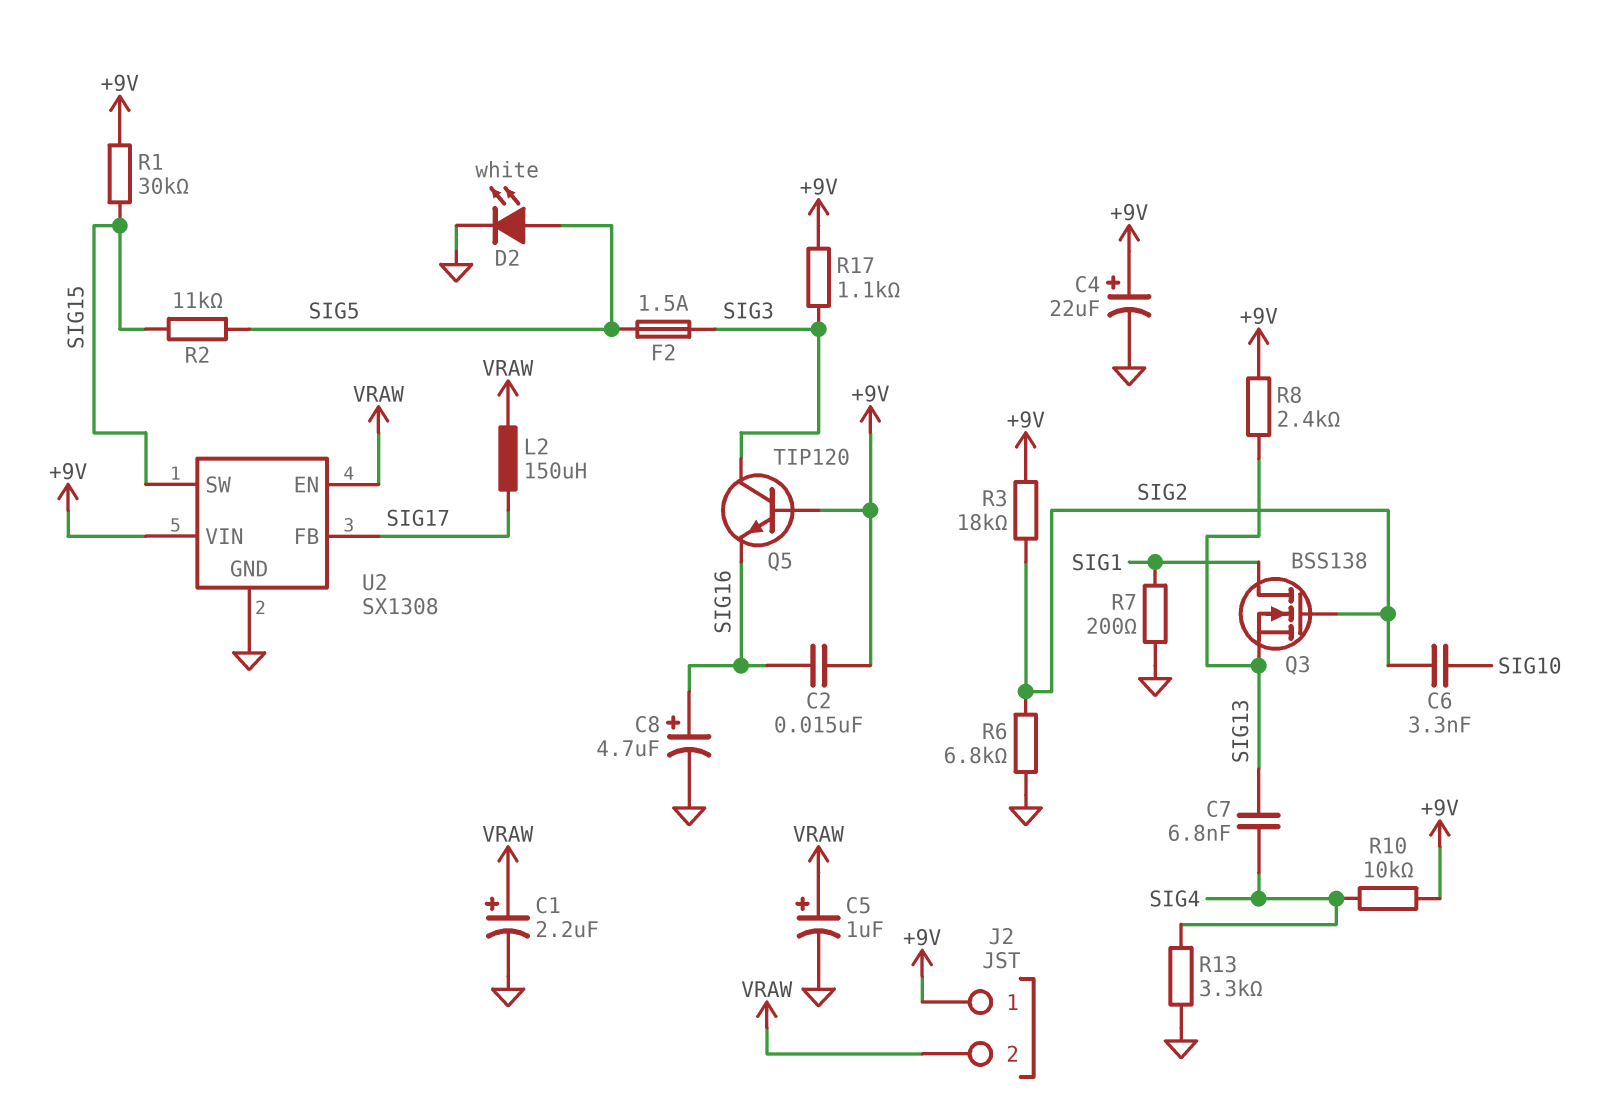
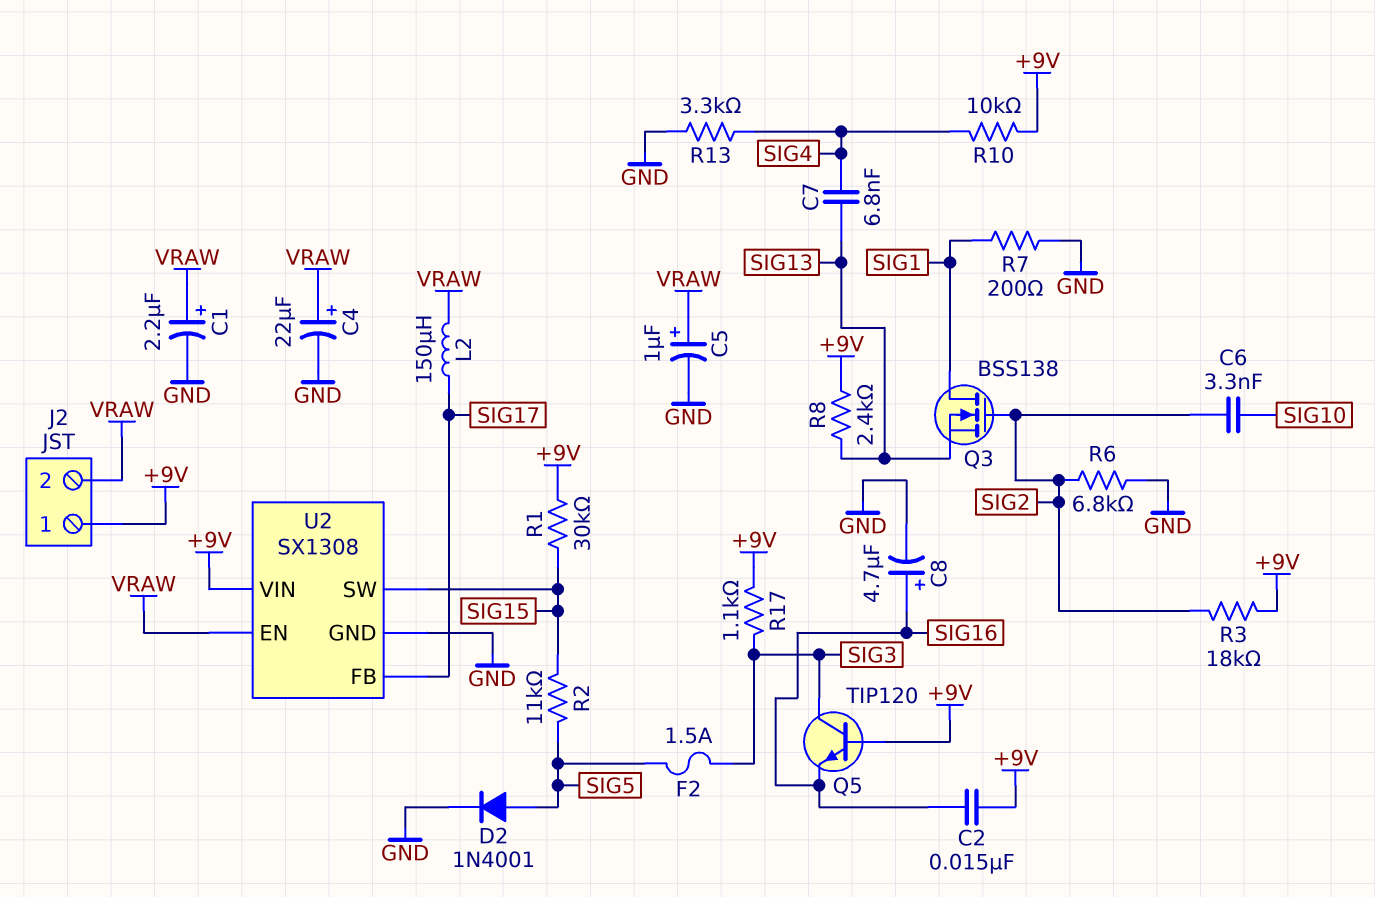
C4: 22uF (plus +9V, minus GND) -> 22uF (plus VRAW, minus GND)
D2: LED white (A SIG5, K GND) -> diode 1N4001 (A SIG5, K GND)

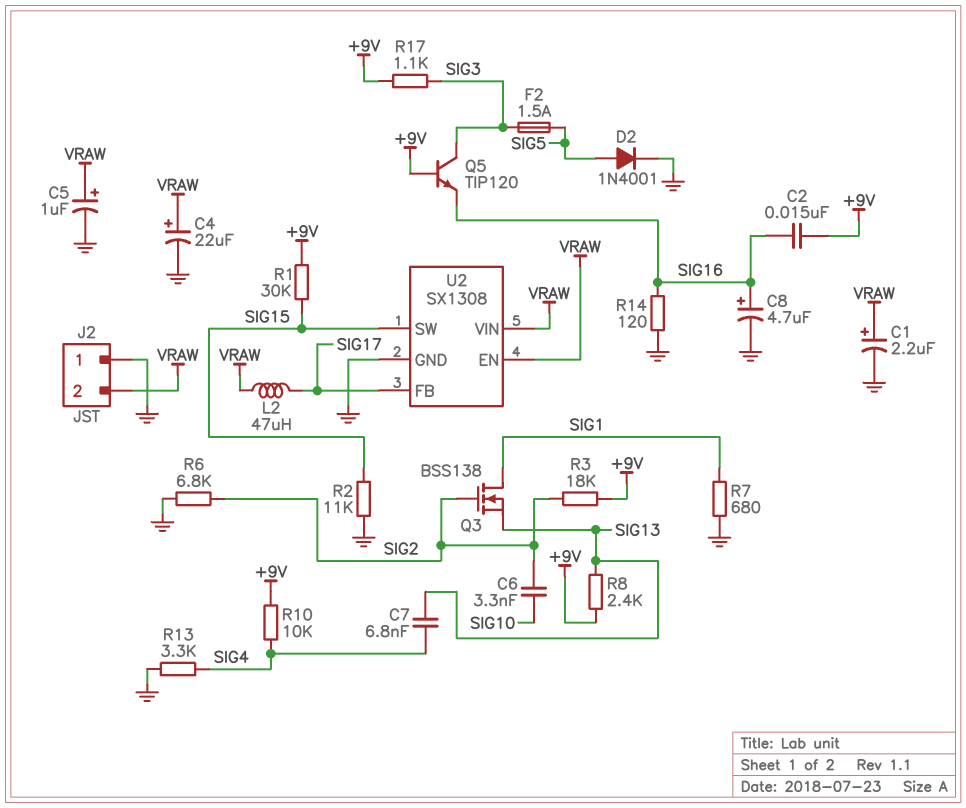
J2 pin 1: +9V -> GND
L2: 150uH (SIG17, VRAW) -> 47uH (SIG17, VRAW)
R2: 11k (SIG5, SIG15) -> 11k (GND, SIG15)
R7: 200 (GND, SIG1) -> 680 (GND, SIG1)
R14: none -> 120 (GND, SIG16)
U2 pin VIN: +9V -> VRAW

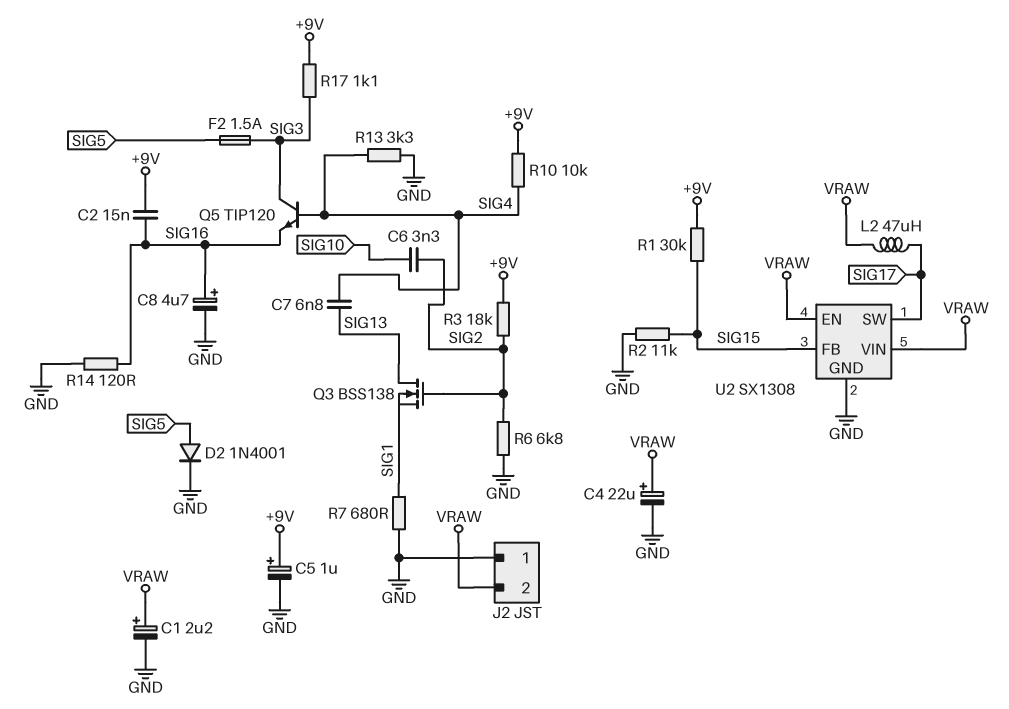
C5: 1uF (plus VRAW, minus GND) -> 1uF (plus +9V, minus GND)
Q3: NMOS BSS138 (G SIG2, D SIG1, S SIG13) -> NMOS BSS138 (G SIG2, D SIG13, S SIG1)
Q5: NPN TIP120 (B +9V, C SIG3, E SIG16) -> NPN TIP120 (B SIG4, C SIG3, E SIG16)
R8: 2.4k (+9V, SIG13) -> none
U2 pin FB: SIG17 -> SIG15
U2 pin SW: SIG15 -> SIG17

